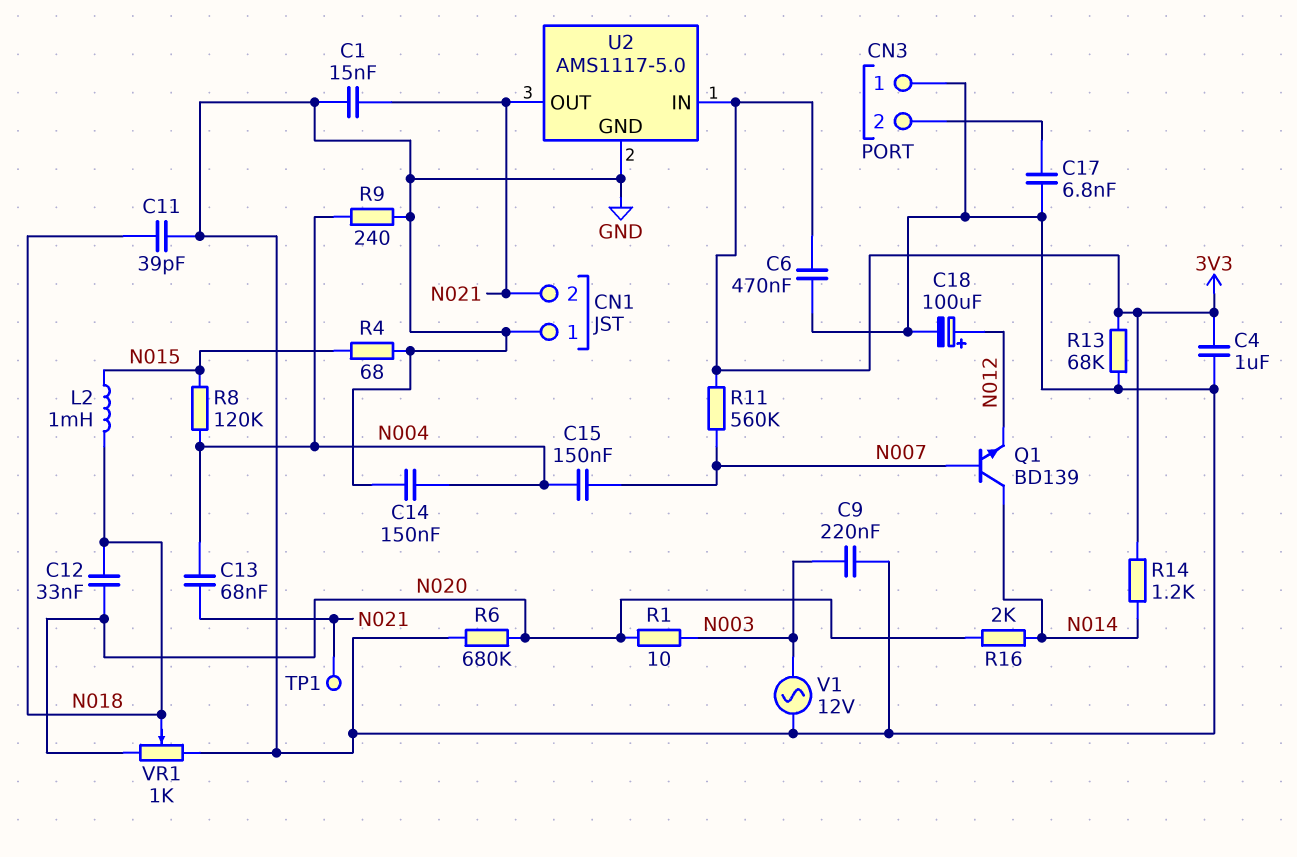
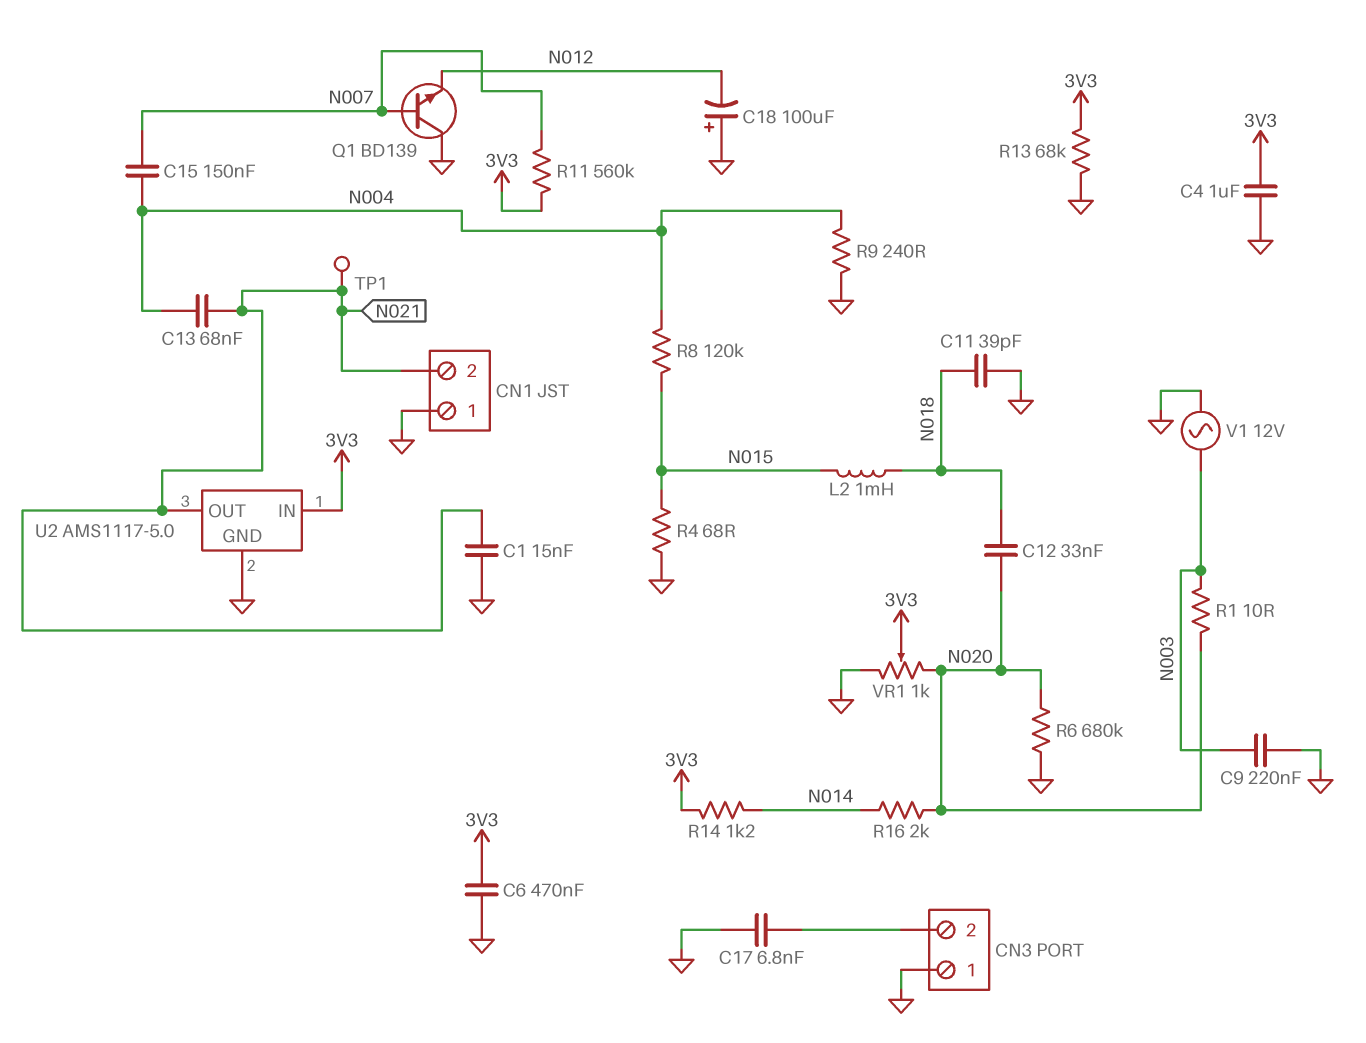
C14: 150nF (GND, N004) -> none
C18: 100uF (plus N012, minus GND) -> 100uF (plus GND, minus N012)
Q1: NPN BD139 (B N007, C N014, E N012) -> NPN BD139 (B N007, C GND, E N012)
VR1: 1k (GND, N020, wiper N018) -> 1k (GND, N020, wiper 3V3)

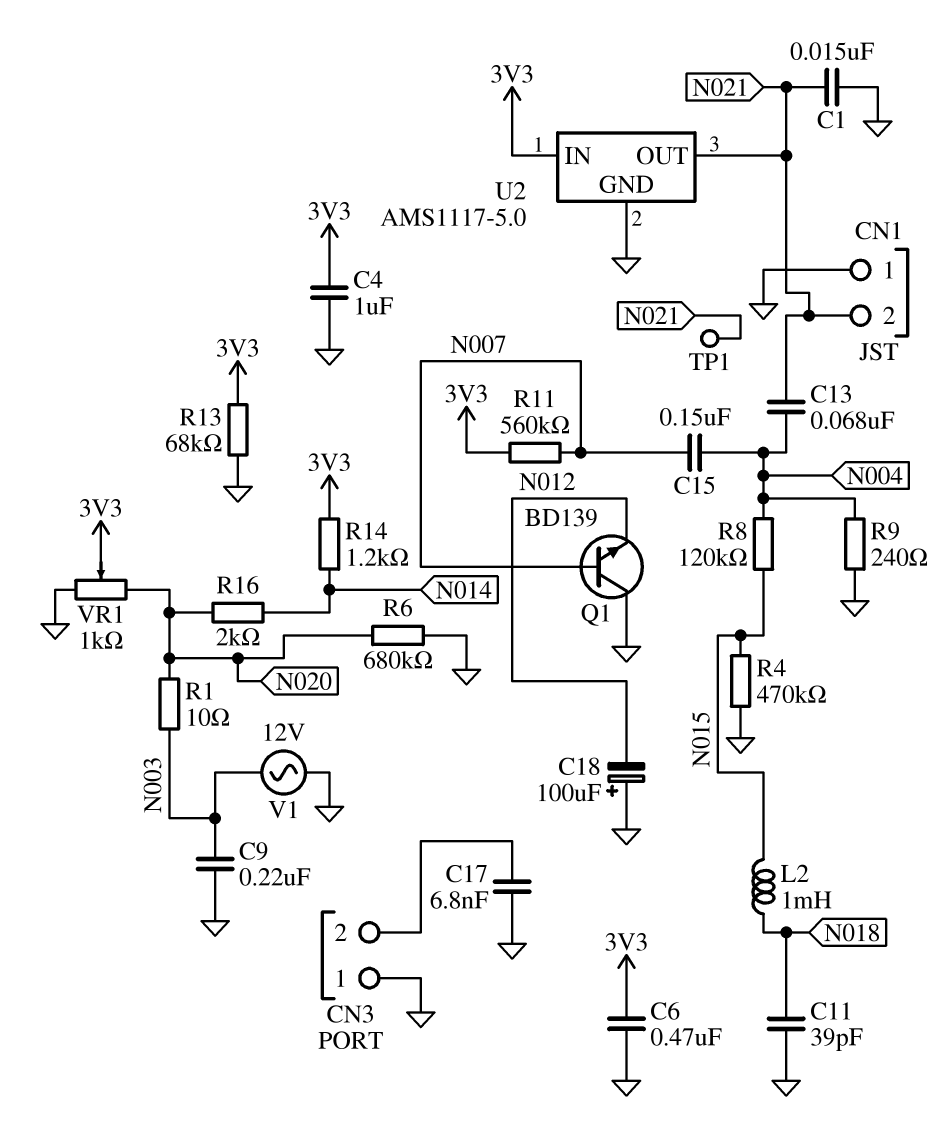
C12: 33nF (N018, N020) -> none
R4: 68 (GND, N015) -> 470k (GND, N015)

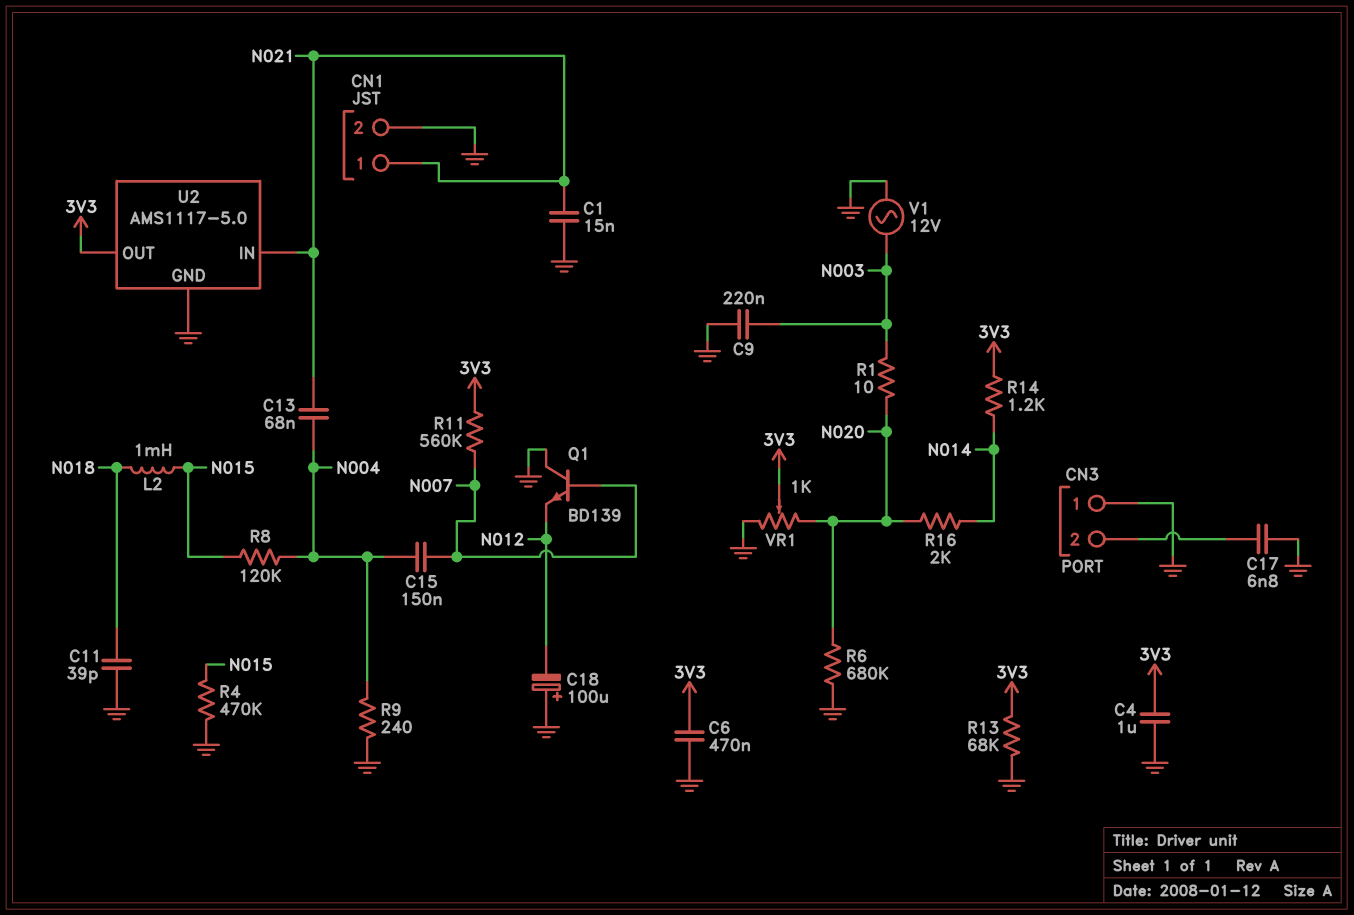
CN1 pin 1: GND -> N021
CN1 pin 2: N021 -> GND
TP1: test point (N021) -> none
U2 pin IN: 3V3 -> N021
U2 pin OUT: N021 -> 3V3

